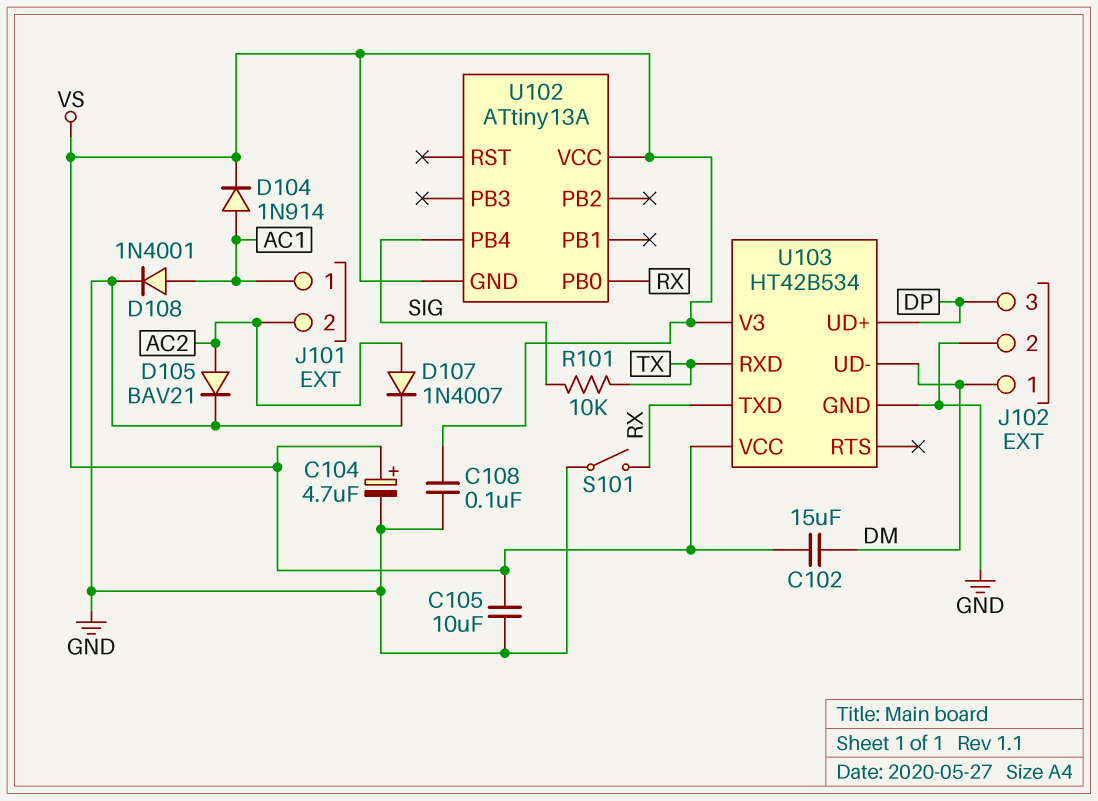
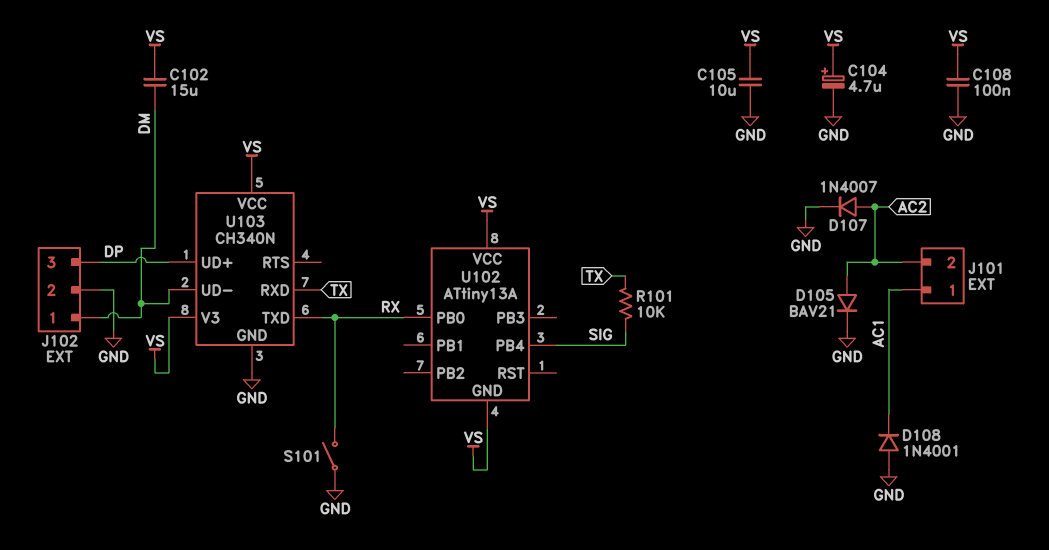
D104: diode 1N914 (A AC1, K VS) -> none
D108: diode 1N4001 (A AC1, K GND) -> diode 1N4001 (A GND, K AC1)
U103: HT42B534 -> CH340N

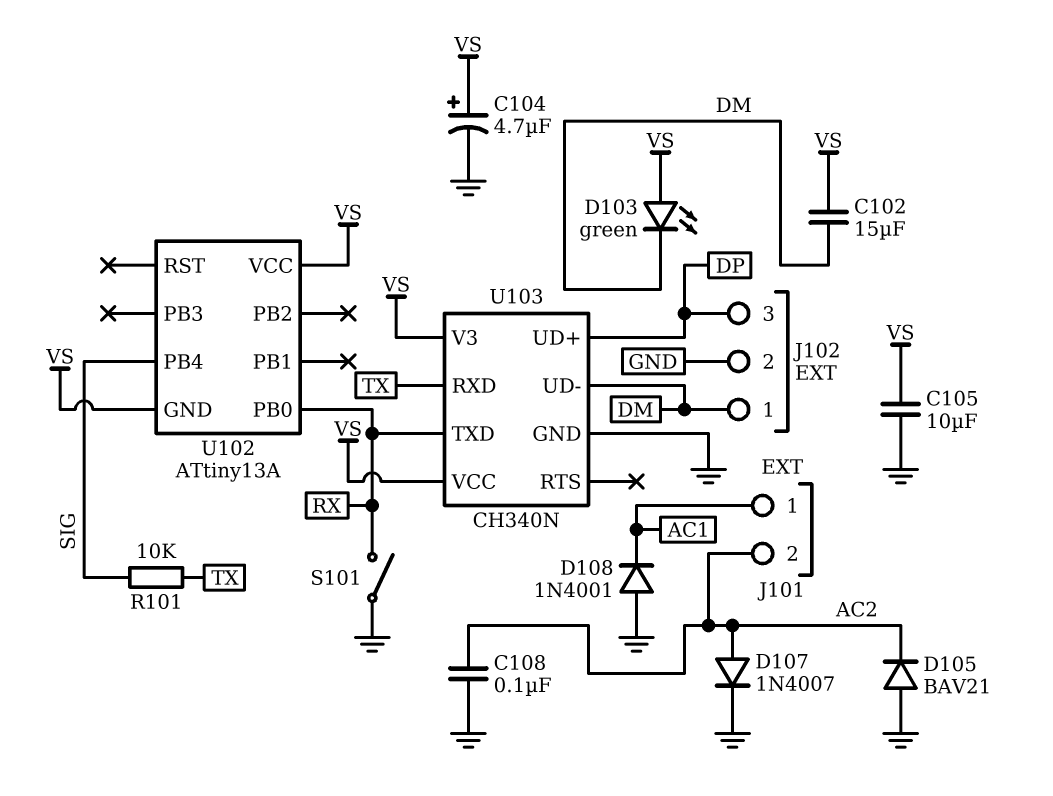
C108: 100nF (GND, VS) -> 100nF (AC2, GND)
D103: none -> LED green (A VS, K DM)
D105: diode BAV21 (A AC2, K GND) -> diode BAV21 (A GND, K AC2)

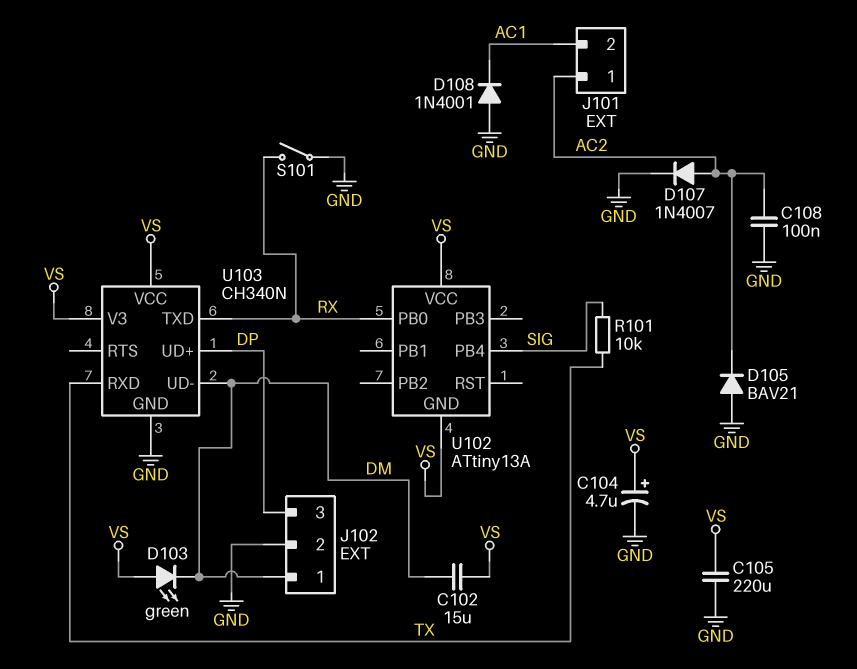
C105: 10uF (GND, VS) -> 220uF (GND, VS)
J101 pin 1: AC1 -> AC2
J101 pin 2: AC2 -> AC1

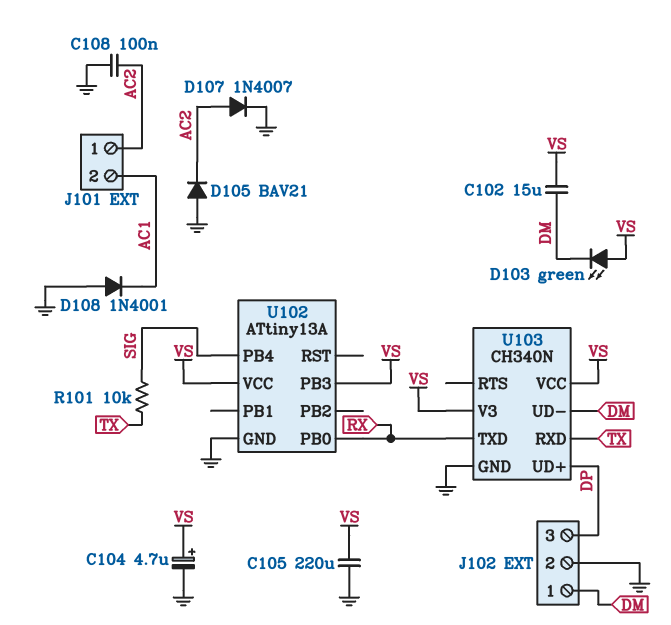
S101: switch (GND, RX) -> none
U102 pin GND: VS -> GND
U102 pin PB3: none -> VS

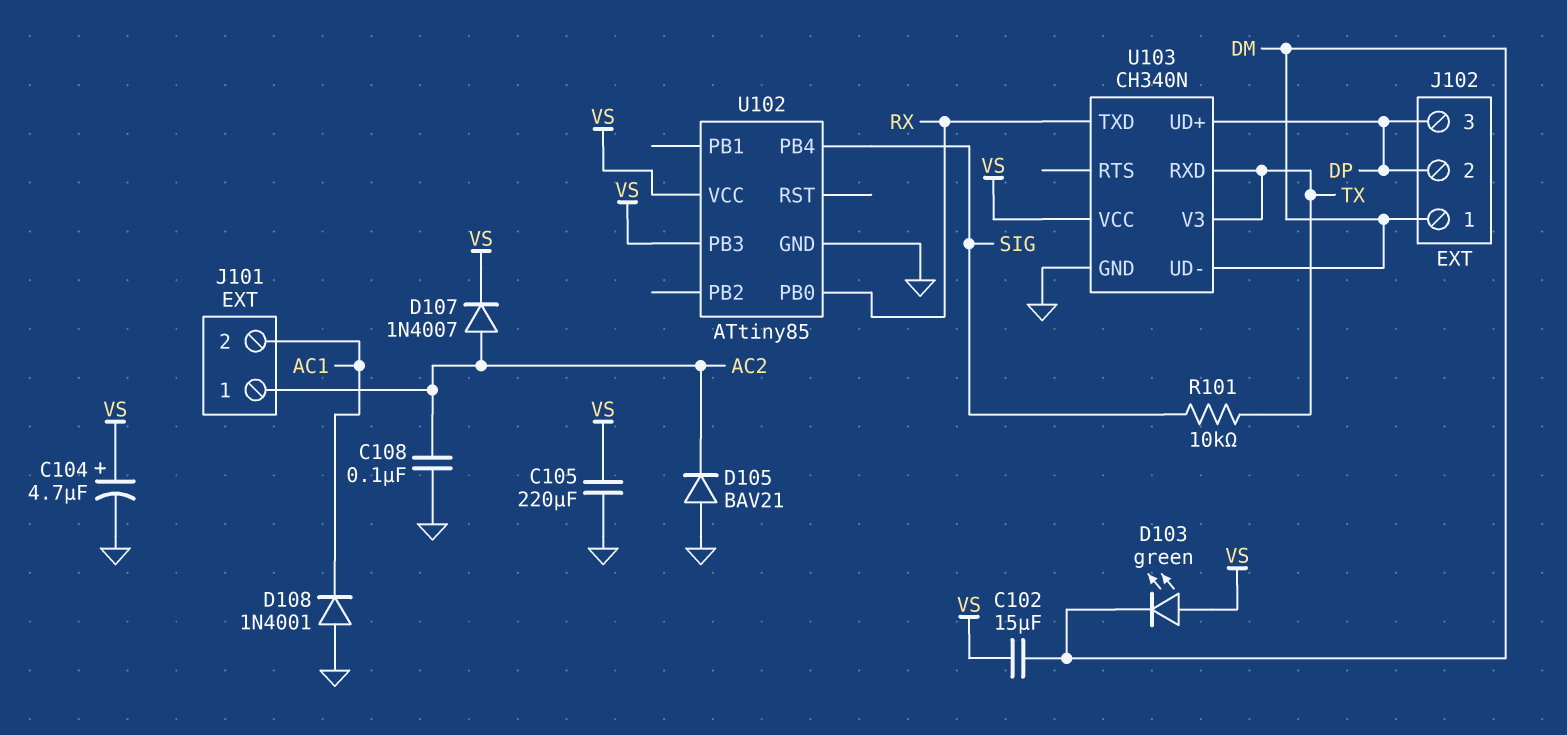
D107: diode 1N4007 (A AC2, K GND) -> diode 1N4007 (A AC2, K VS)
J102 pin 2: GND -> DP
U102: ATtiny13A -> ATtiny85
U103 pin V3: VS -> TX

